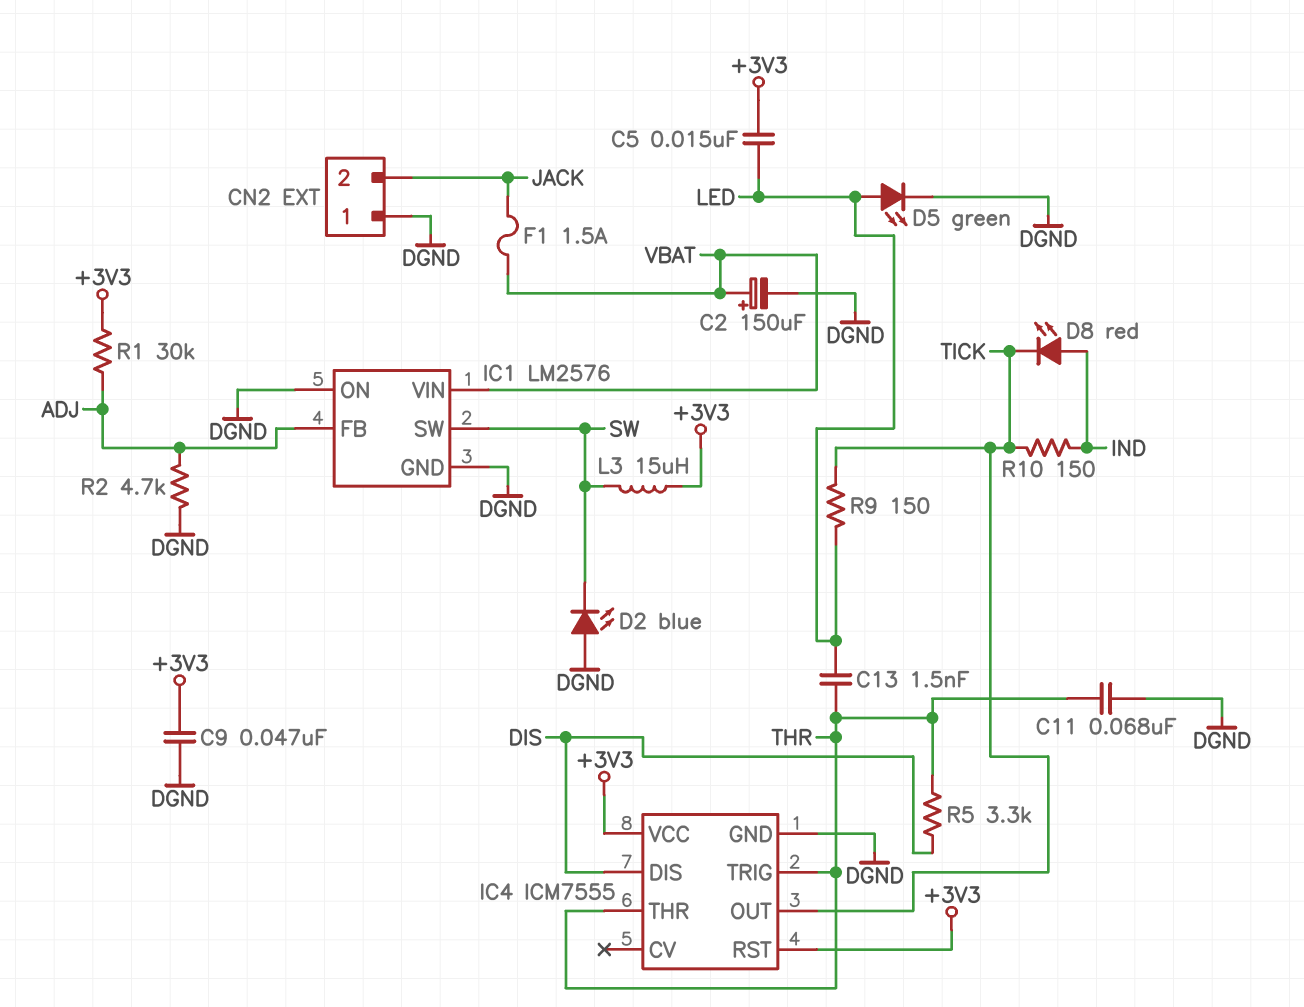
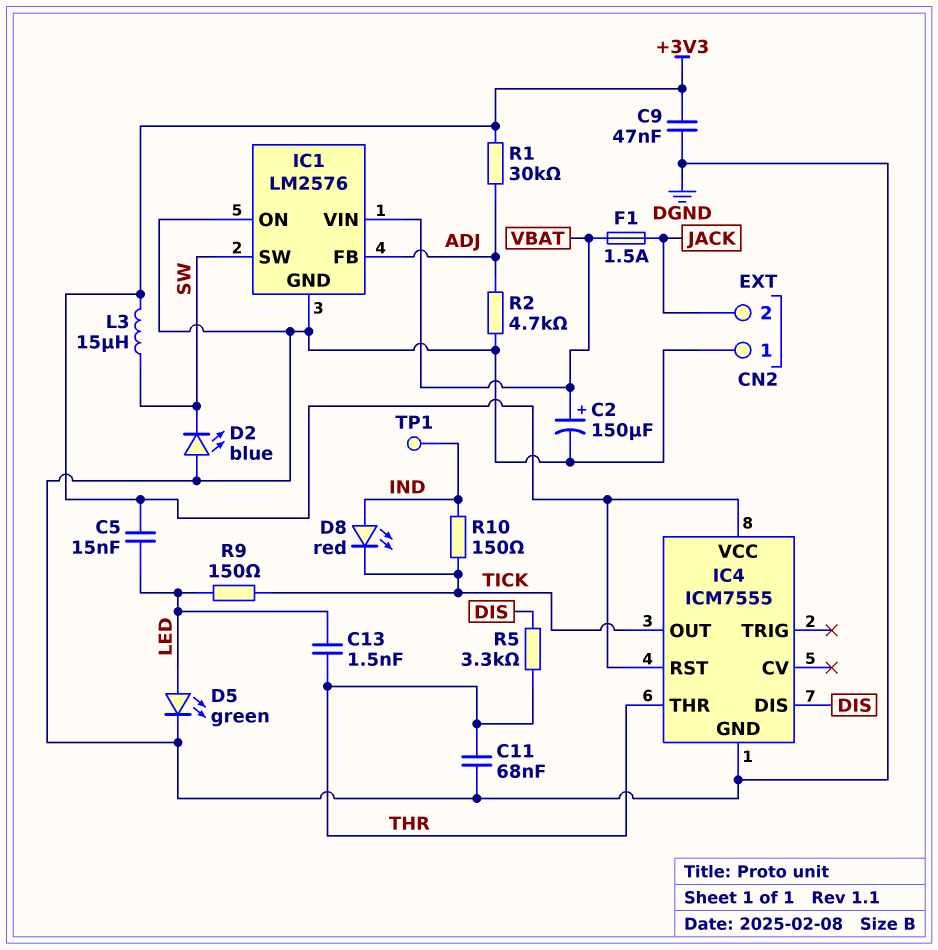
IC4 pin TRIG: THR -> none
TP1: none -> test point (IND)

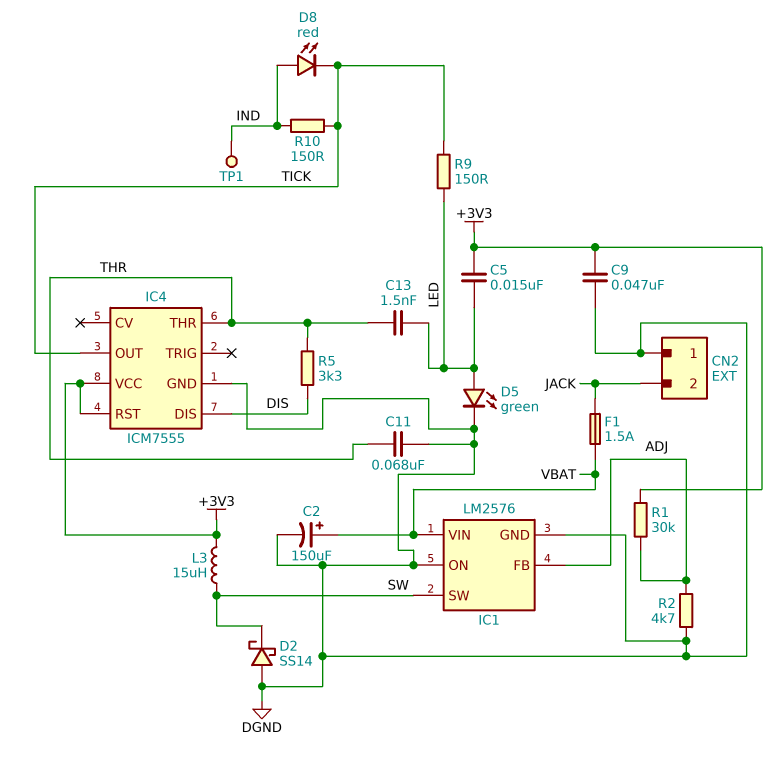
D2: LED blue (A DGND, K SW) -> schottky SS14 (A DGND, K SW)

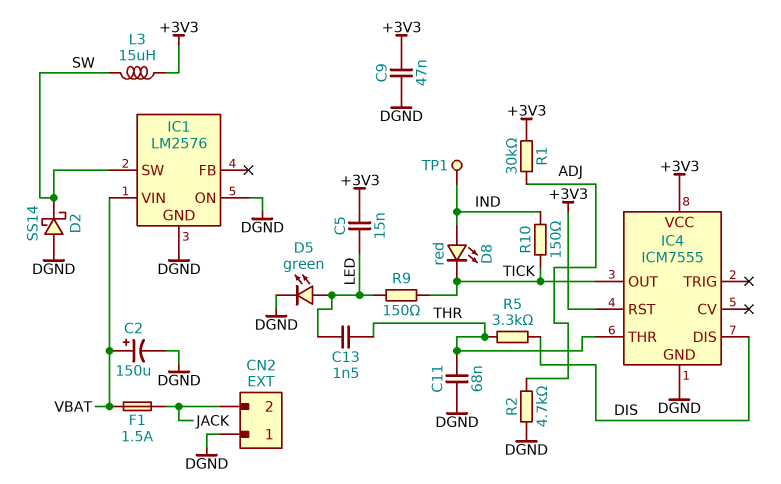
IC1 pin FB: ADJ -> none

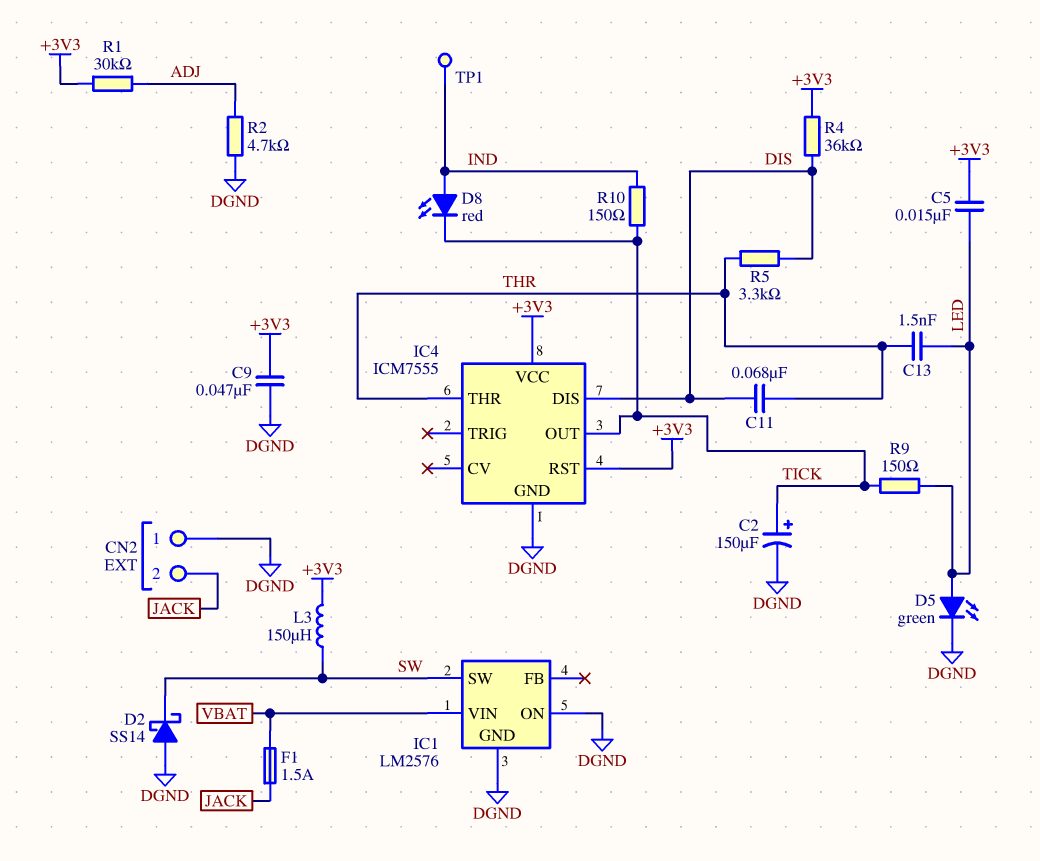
C2: 150uF (plus VBAT, minus DGND) -> 150uF (plus TICK, minus DGND)
C11: 68nF (DGND, THR) -> 68nF (DIS, THR)
L3: 15uH (+3V3, SW) -> 150uH (+3V3, SW)
R4: none -> 36k (+3V3, DIS)

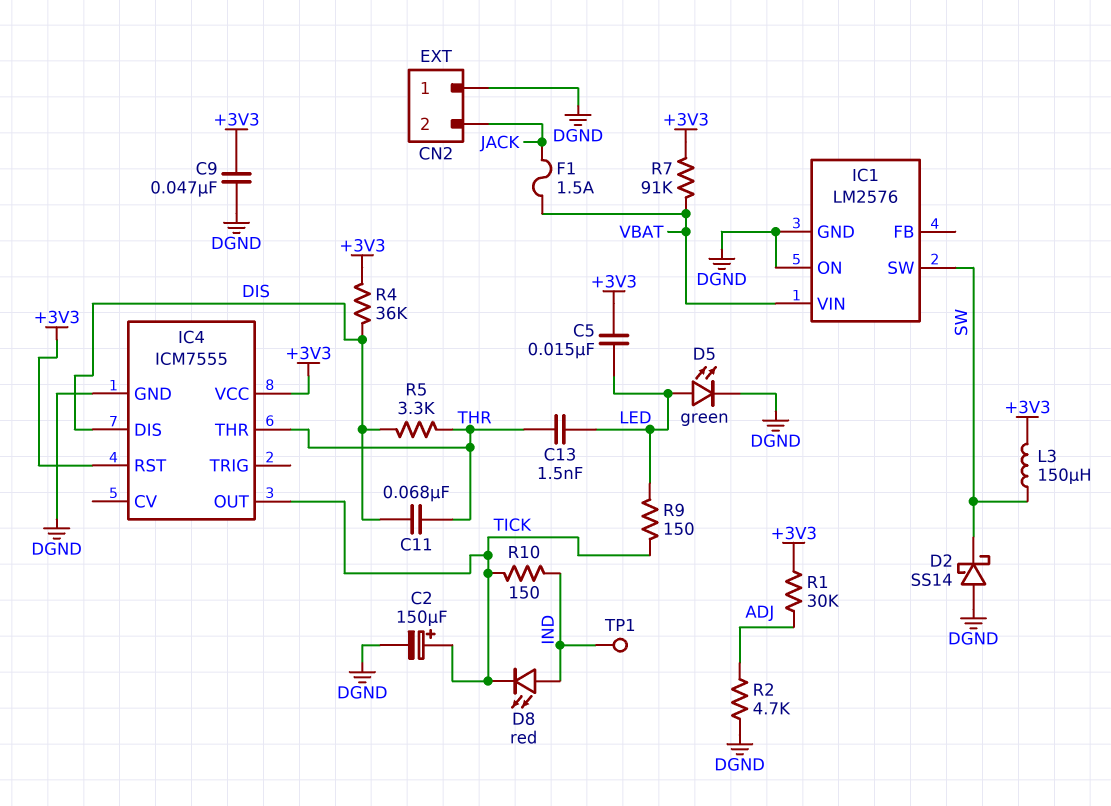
R7: none -> 91k (+3V3, VBAT)

